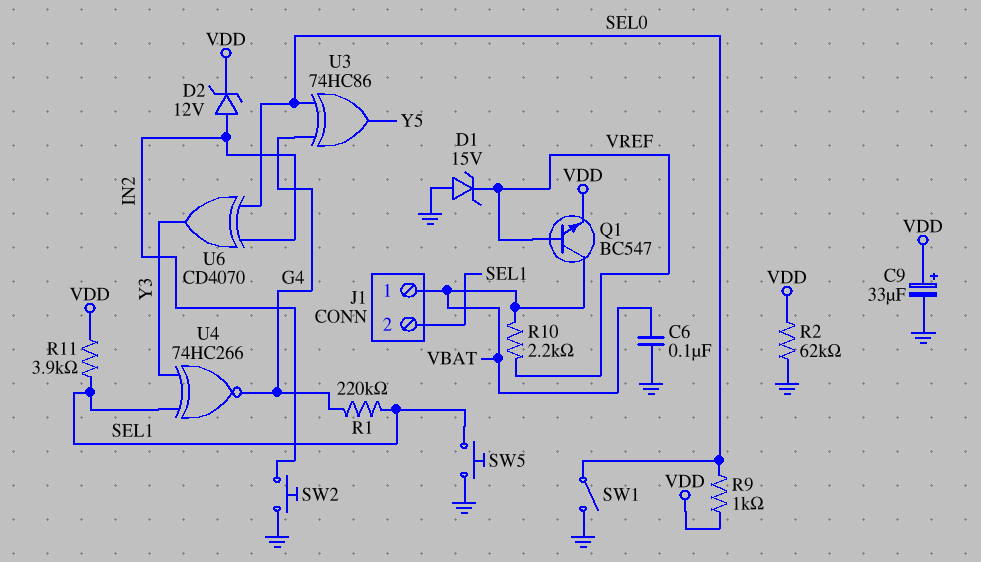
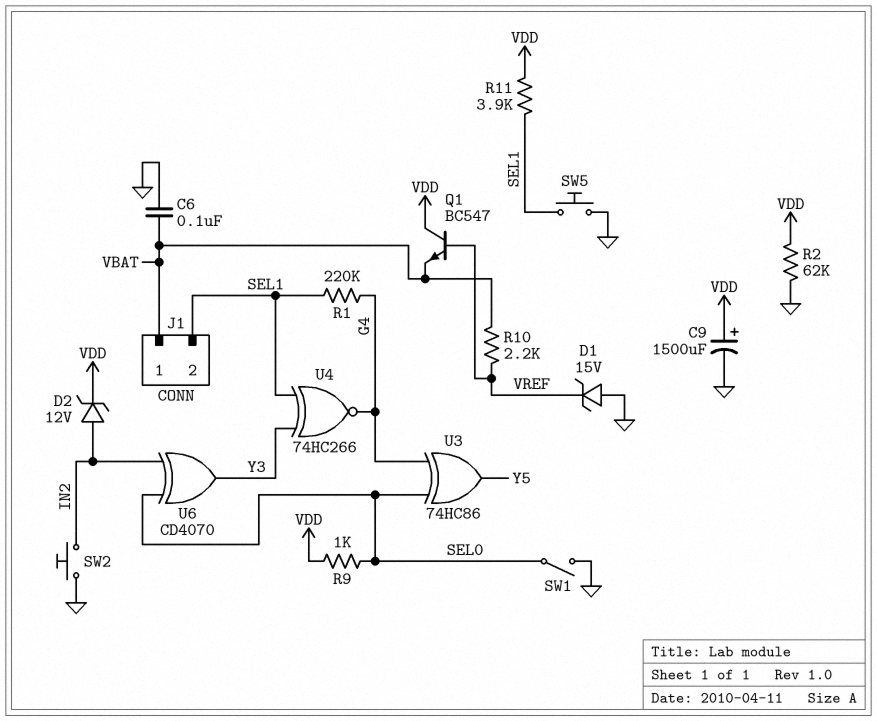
C9: 33uF (plus VDD, minus GND) -> 1500uF (plus VDD, minus GND)
Q1: NPN BC547 (B VREF, C VBAT, E VDD) -> NPN BC547 (B VREF, C VDD, E VBAT)

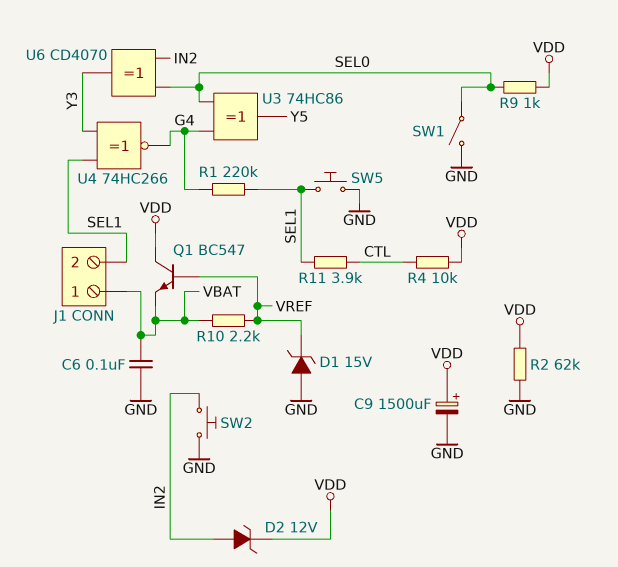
R4: none -> 10k (CTL, VDD)
R11: 3.9k (SEL1, VDD) -> 3.9k (CTL, SEL1)

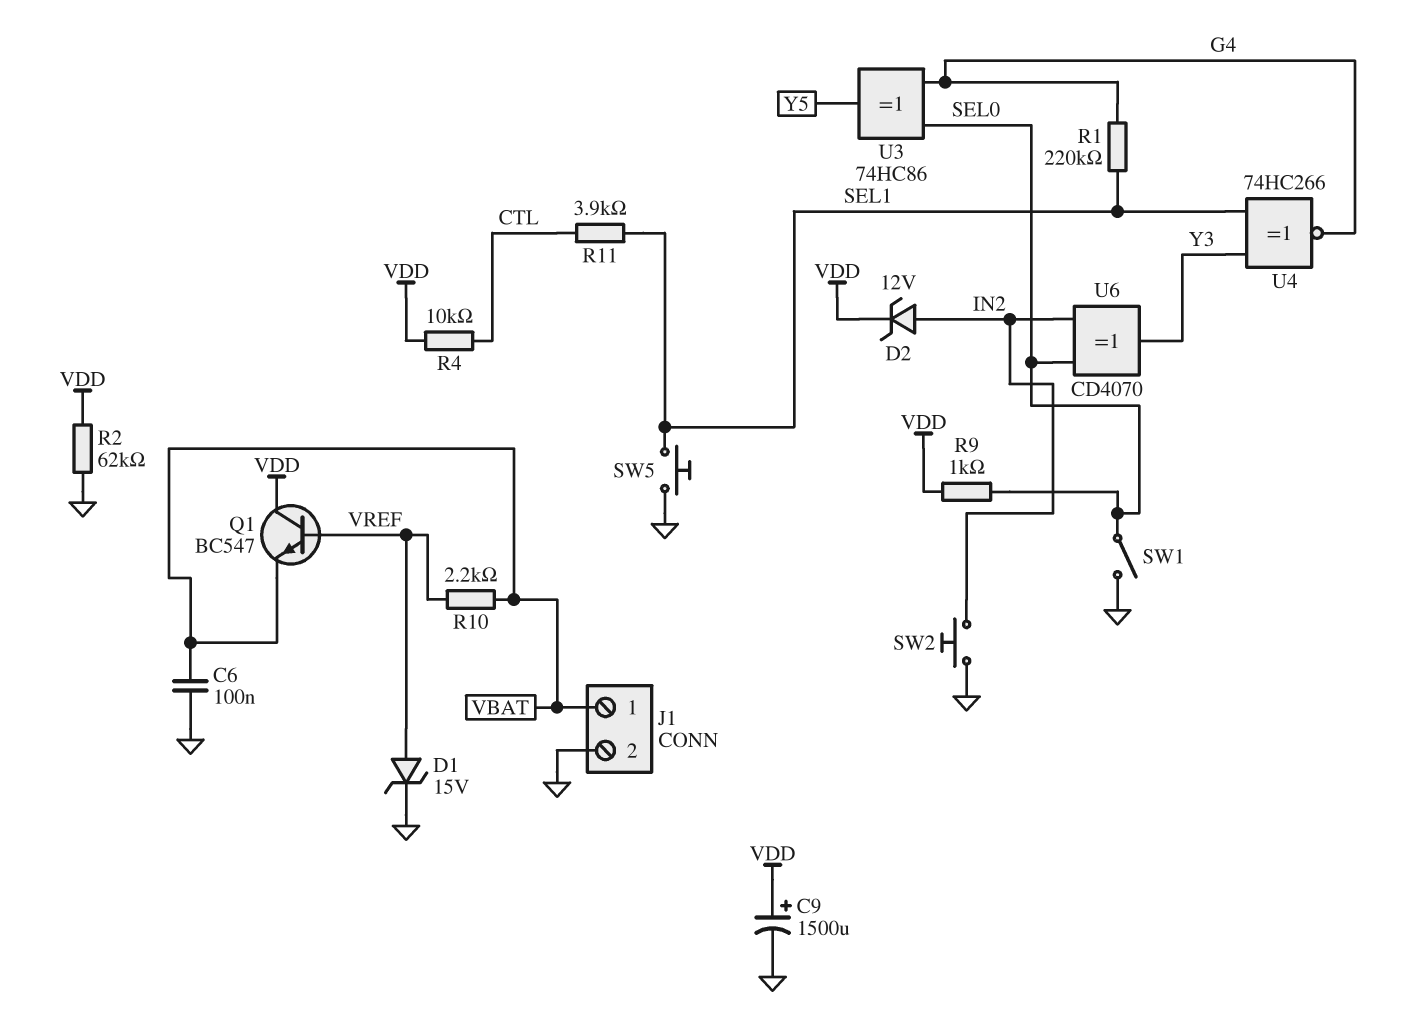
D1: zener 15V (A GND, K VREF) -> zener 15V (A VREF, K GND)
J1 pin 2: SEL1 -> GND

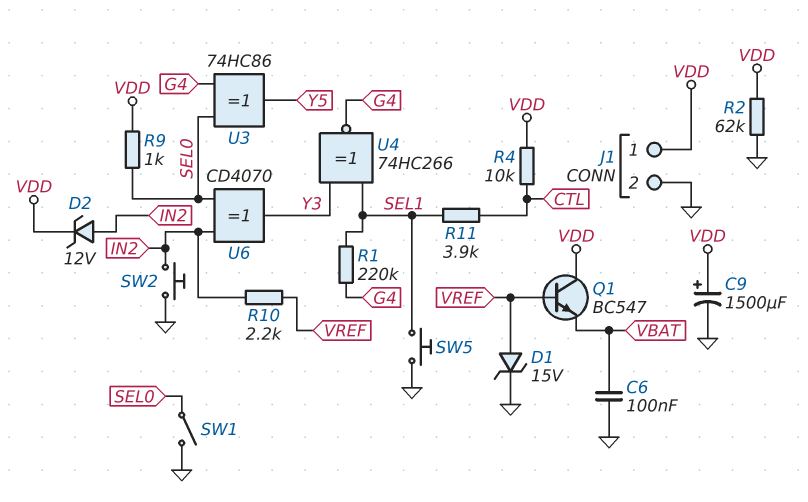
J1 pin 1: VBAT -> VDD
R10: 2.2k (VBAT, VREF) -> 2.2k (IN2, VREF)

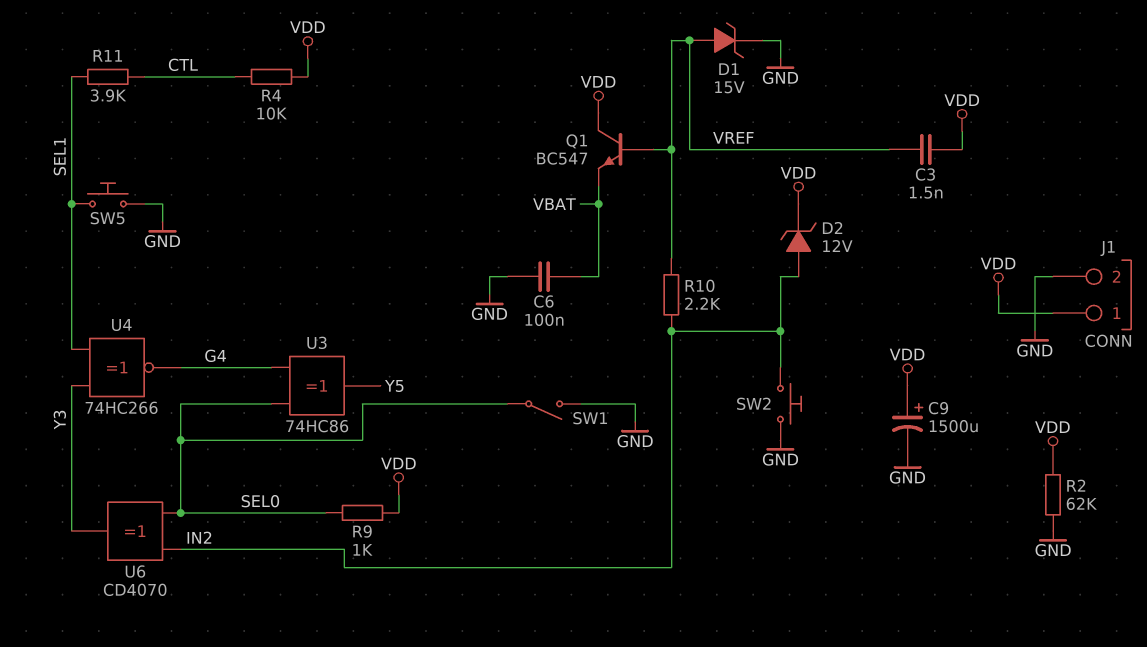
C3: none -> 1.5nF (VDD, VREF)
R1: 220k (G4, SEL1) -> none

